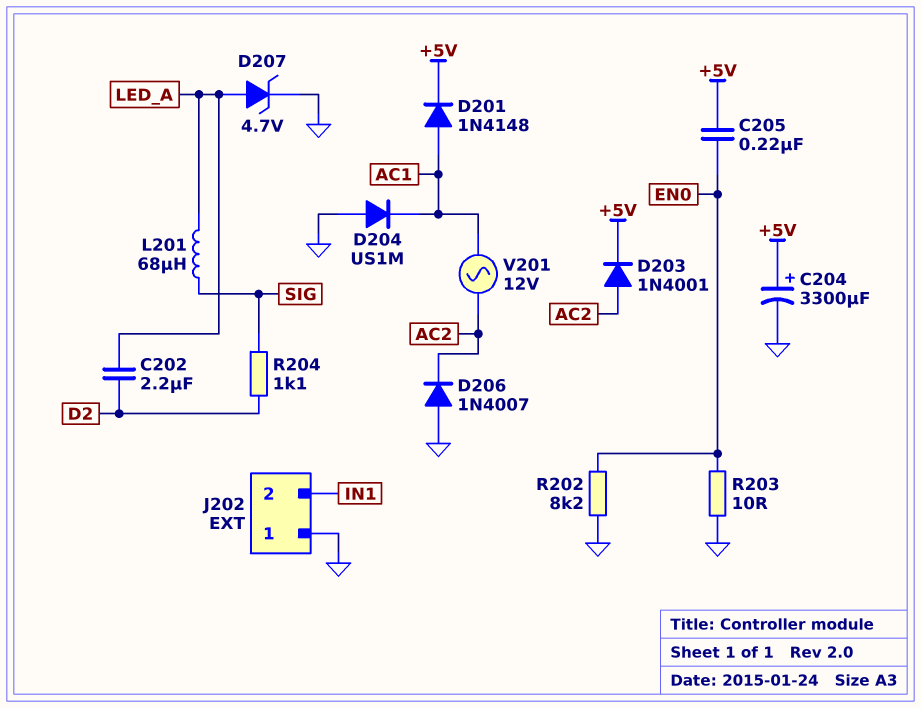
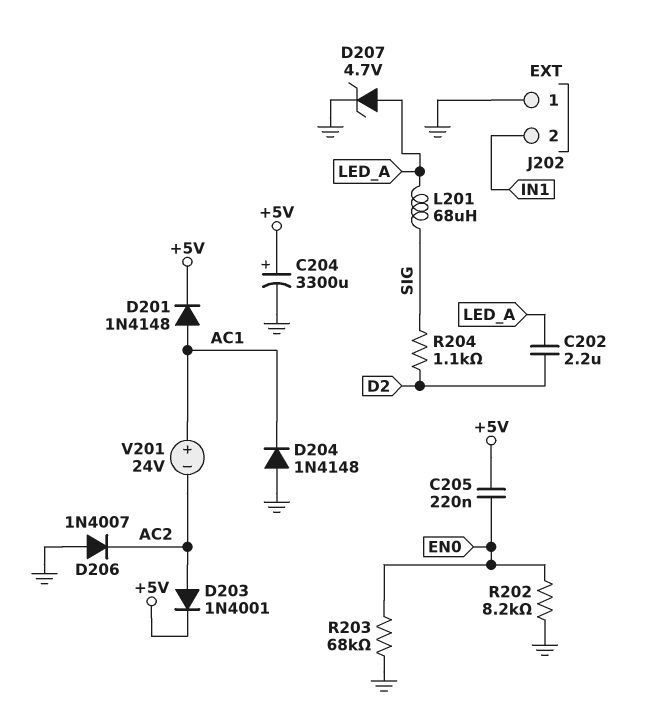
D204: diode US1M (A GND, K AC1) -> diode 1N4148 (A GND, K AC1)
R203: 10 (EN0, GND) -> 68k (EN0, GND)
V201: AC 12V (AC1, AC2) -> 24V (plus AC1, minus AC2)

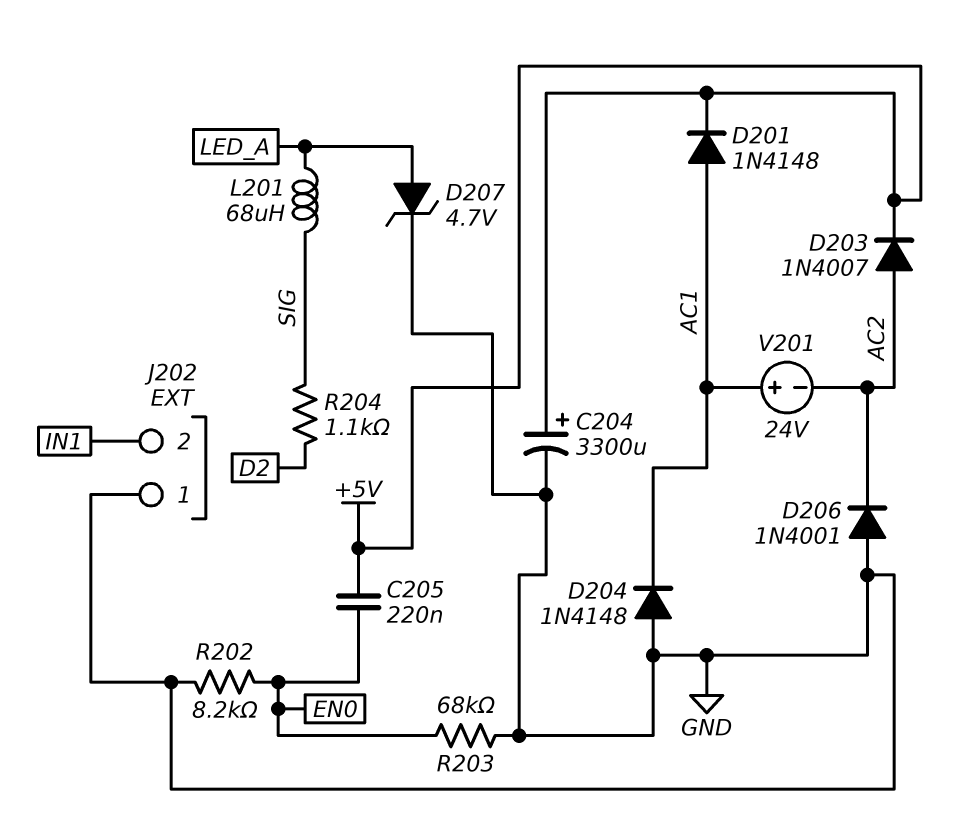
C202: 2.2uF (D2, LED_A) -> none
D203: diode 1N4001 (A AC2, K +5V) -> diode 1N4007 (A AC2, K +5V)
D206: diode 1N4007 (A GND, K AC2) -> diode 1N4001 (A GND, K AC2)

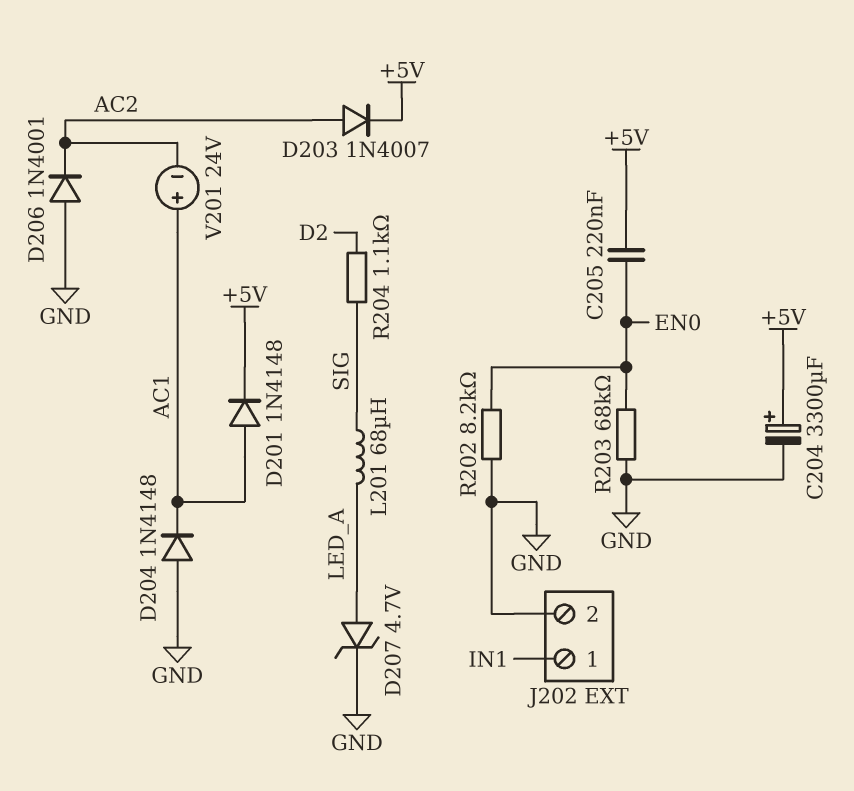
J202 pin 1: GND -> IN1
J202 pin 2: IN1 -> GND

